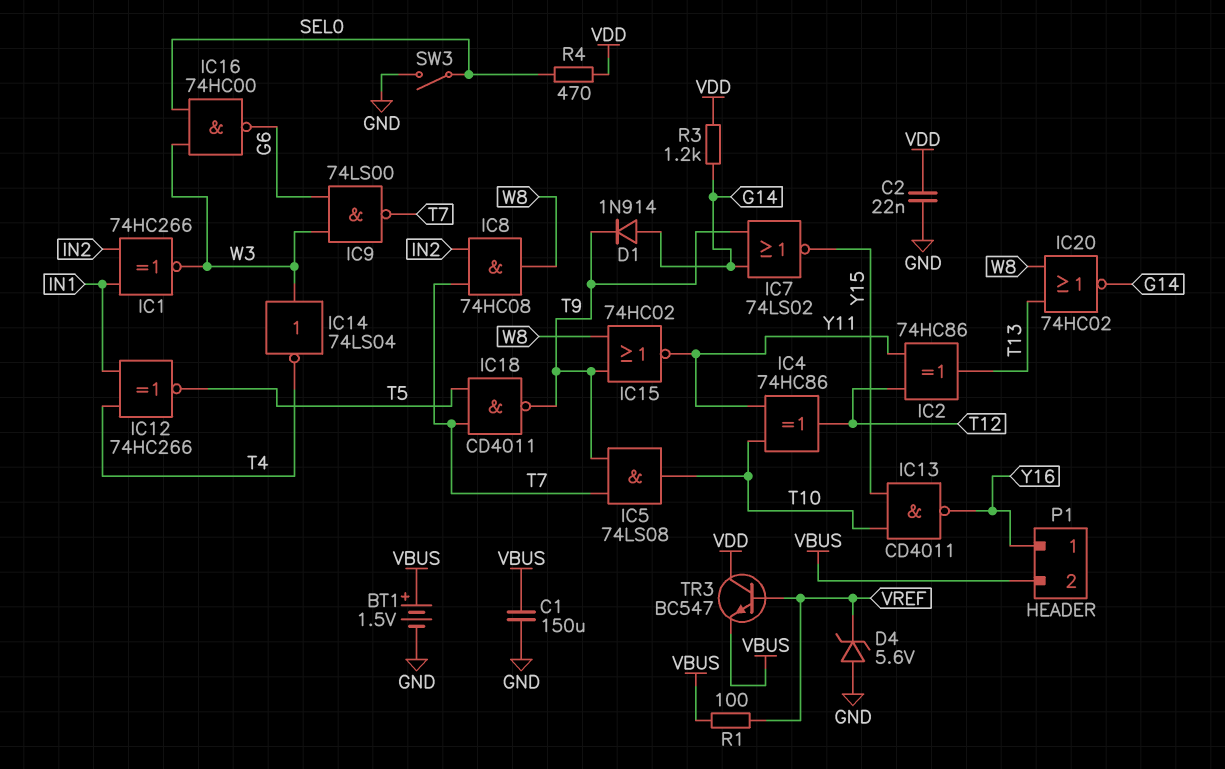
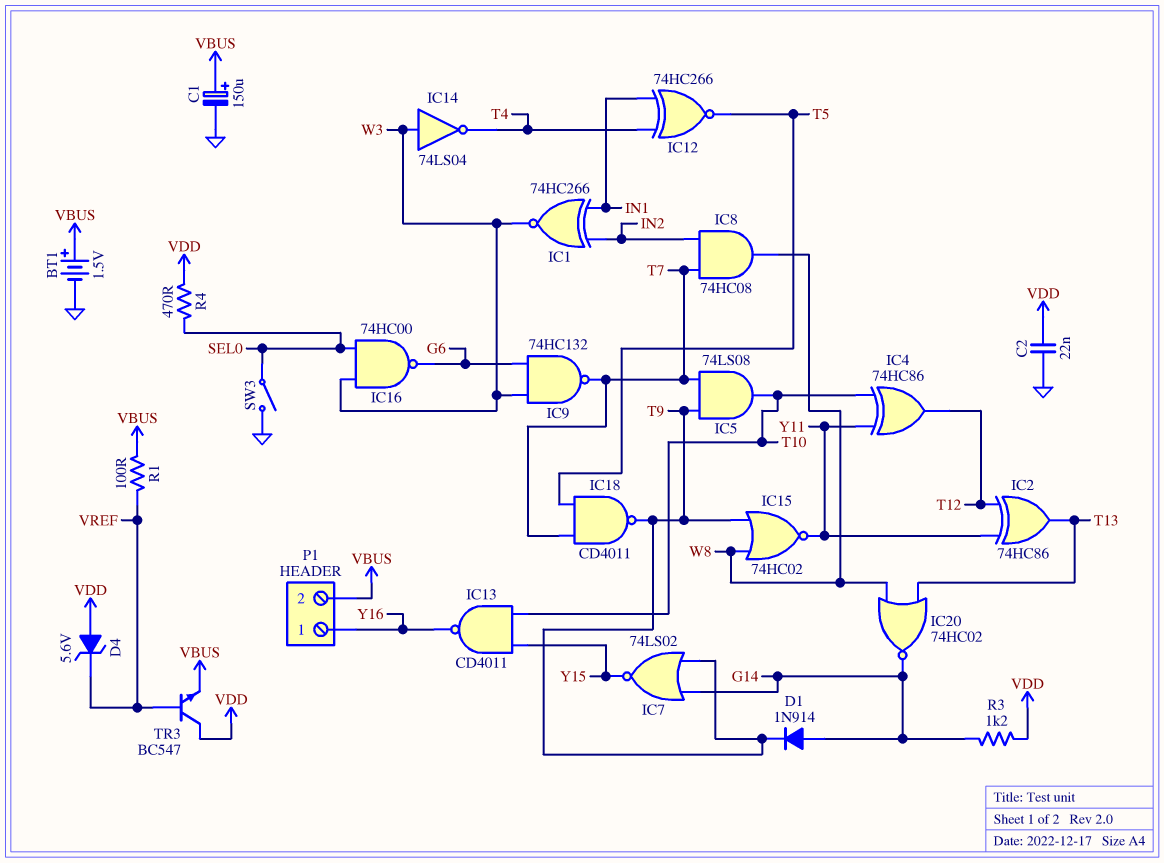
C1: 150uF (GND, VBUS) -> 150uF (plus VBUS, minus GND)
D4: zener 5.6V (A GND, K VREF) -> zener 5.6V (A VDD, K VREF)
IC9: NAND 74LS00 (in G6, in W3, out T7) -> NAND 74HC132 (in G6, in W3, out T7)

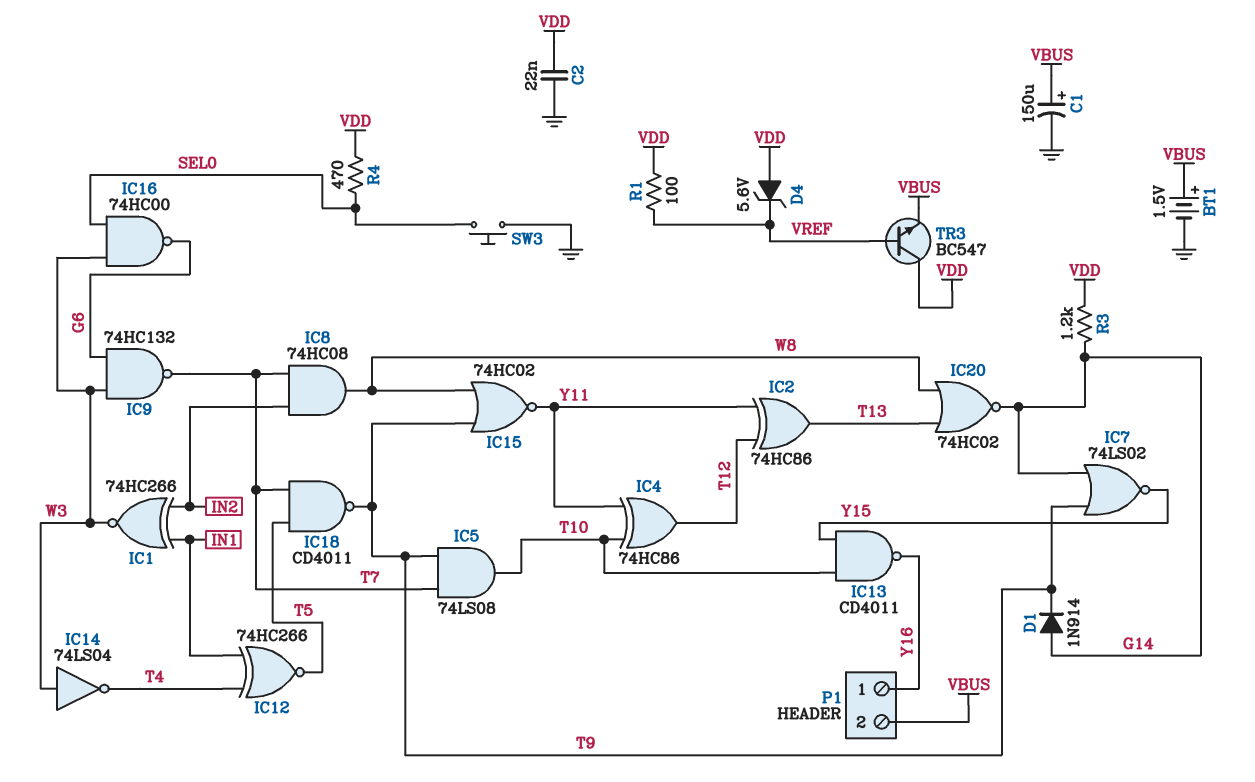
R1: 100 (VBUS, VREF) -> 100 (VDD, VREF)
SW3: switch (GND, SEL0) -> button (GND, SEL0)

